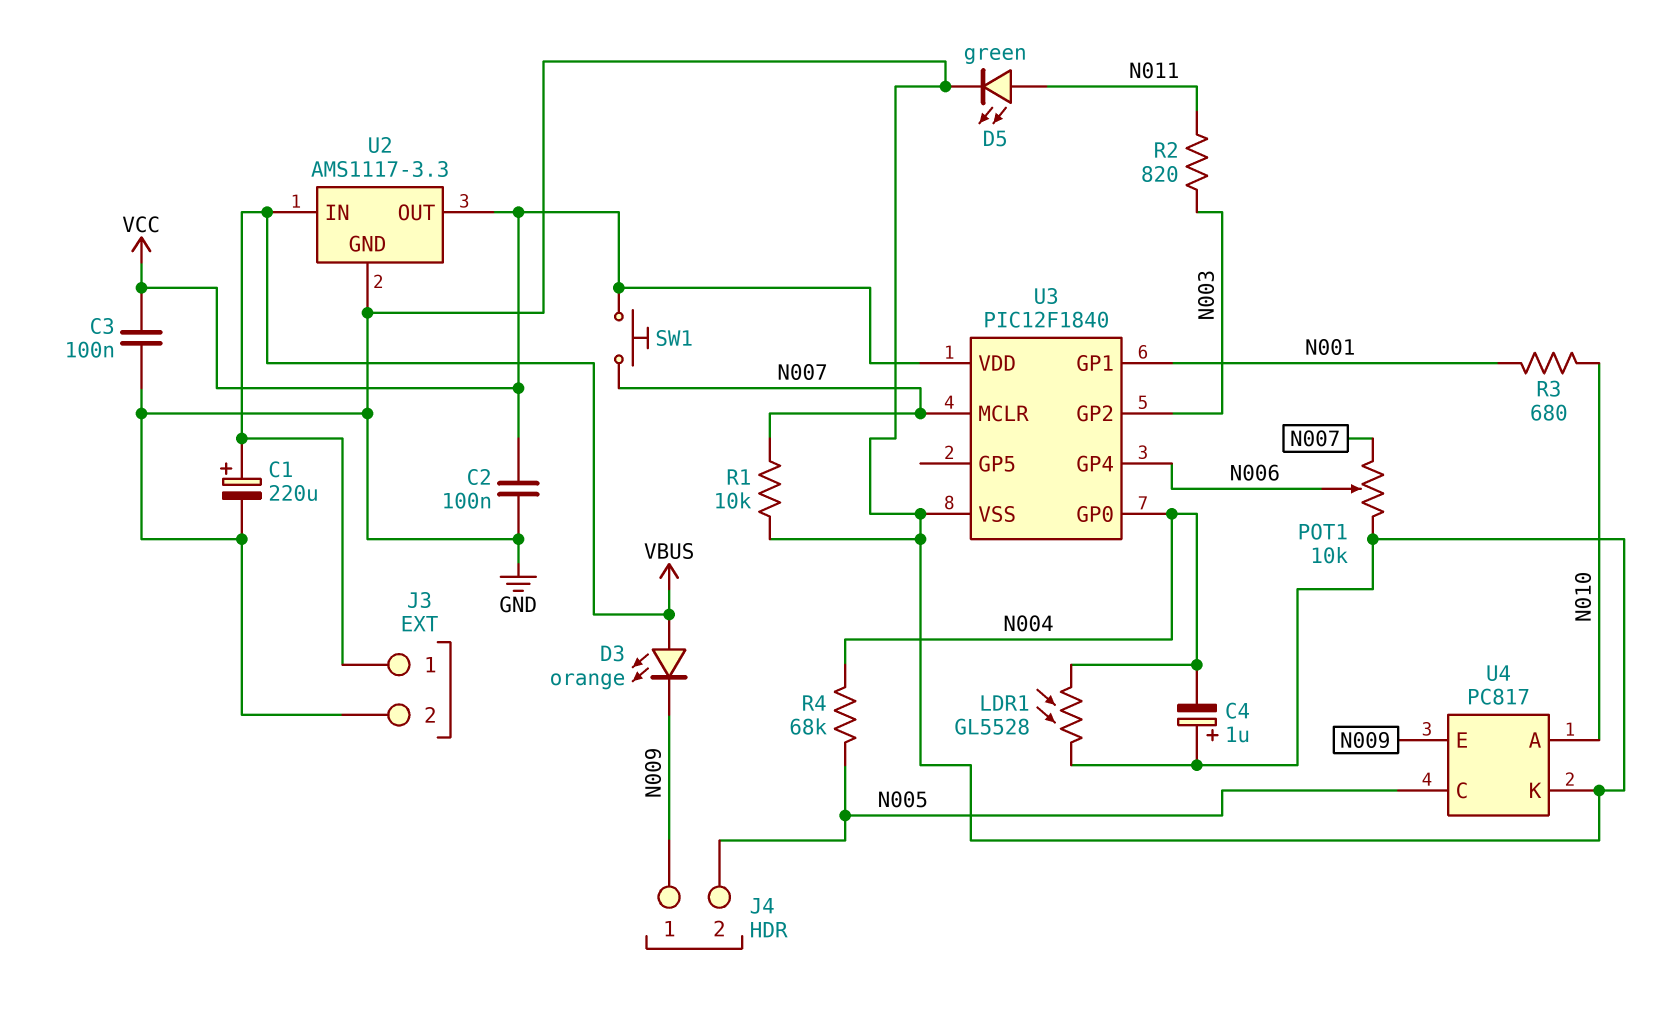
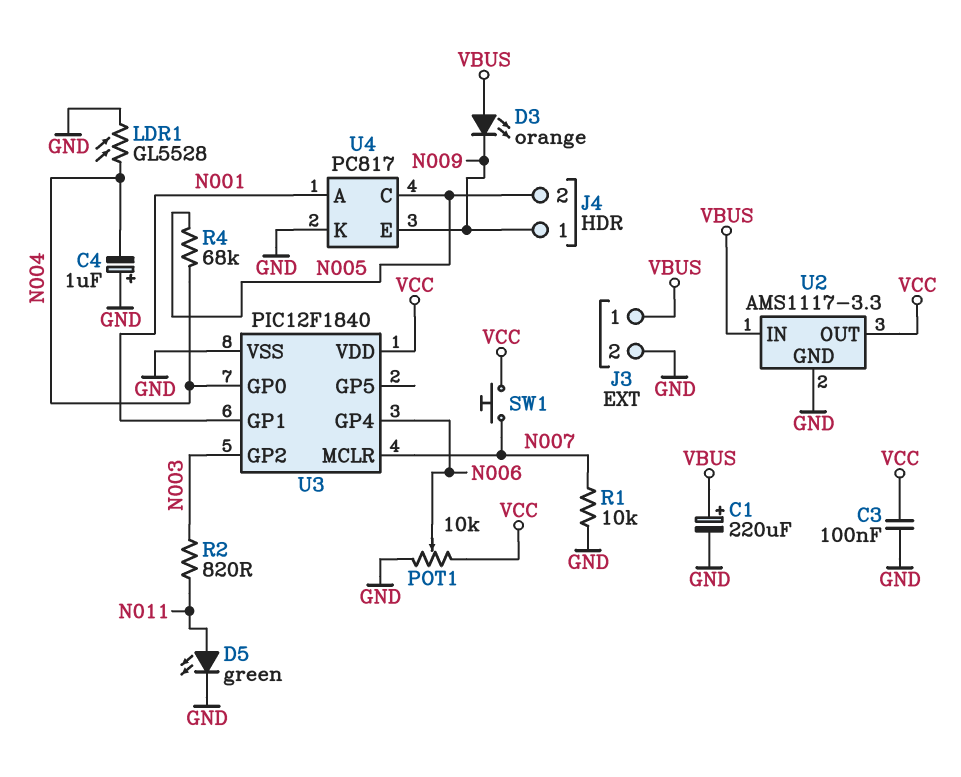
C2: 100nF (GND, VCC) -> none
POT1: 10k (GND, N007, wiper N006) -> 10k (GND, VCC, wiper N006)
R3: 680 (N001, N010) -> none
U4 pin A: N010 -> N001

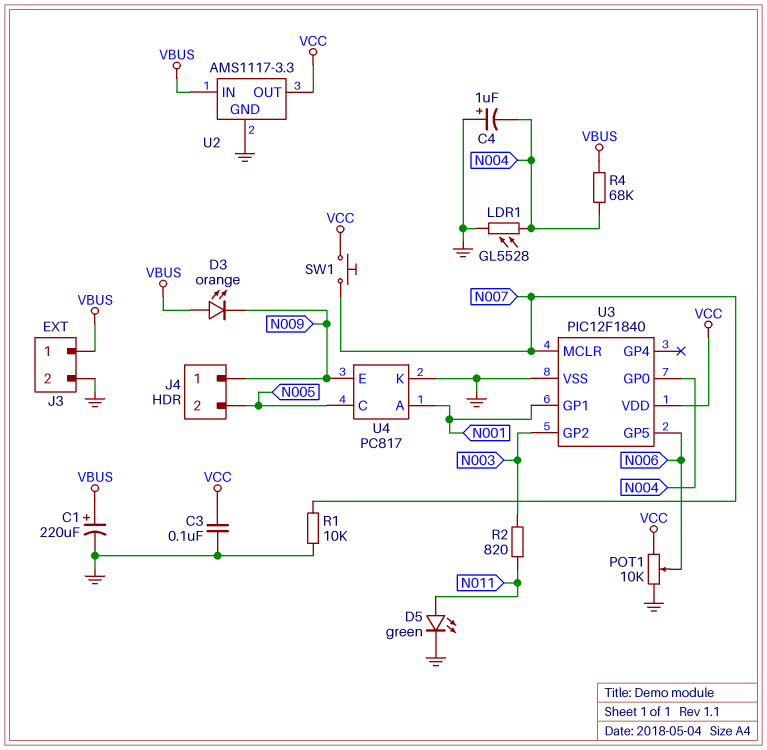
R4: 68k (N004, N005) -> 68k (N004, VBUS)
U3 pin GP4: N006 -> none
U3 pin GP5: none -> N006

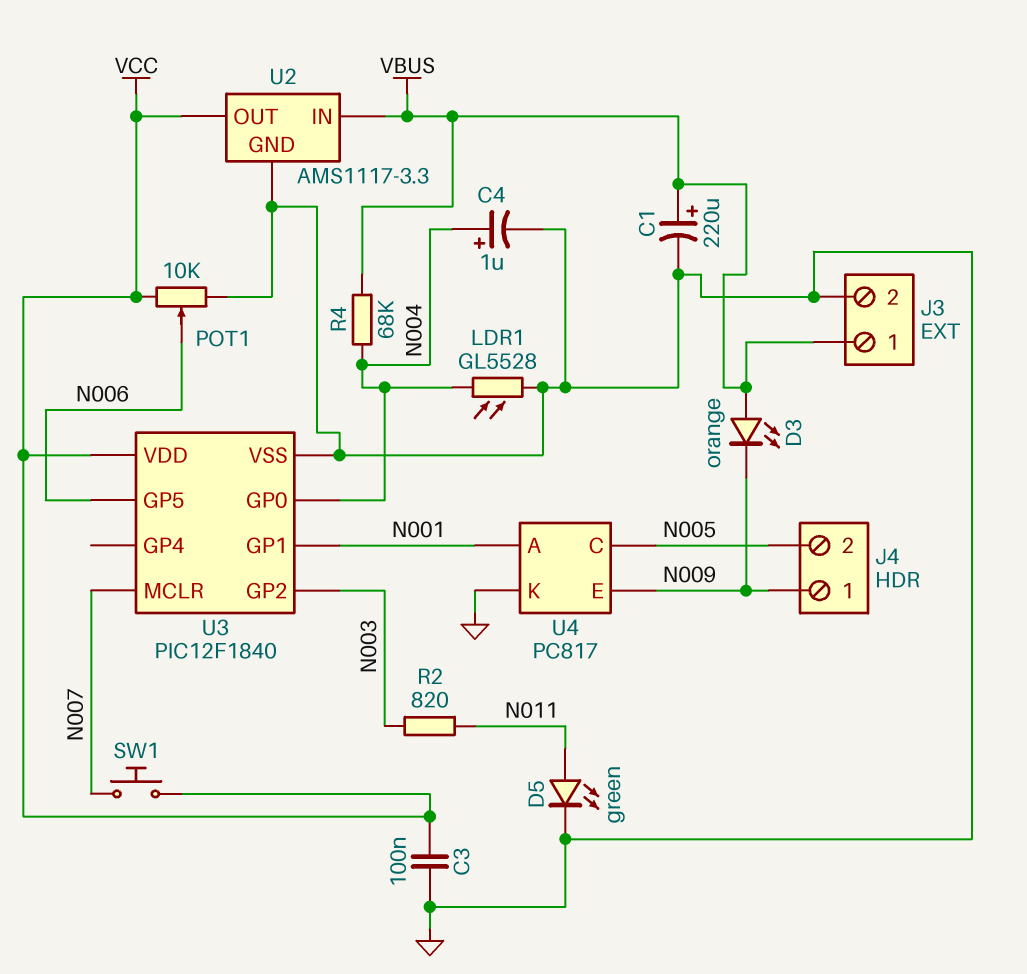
C4: 1uF (plus GND, minus N004) -> 1uF (plus N004, minus GND)
R1: 10k (GND, N007) -> none

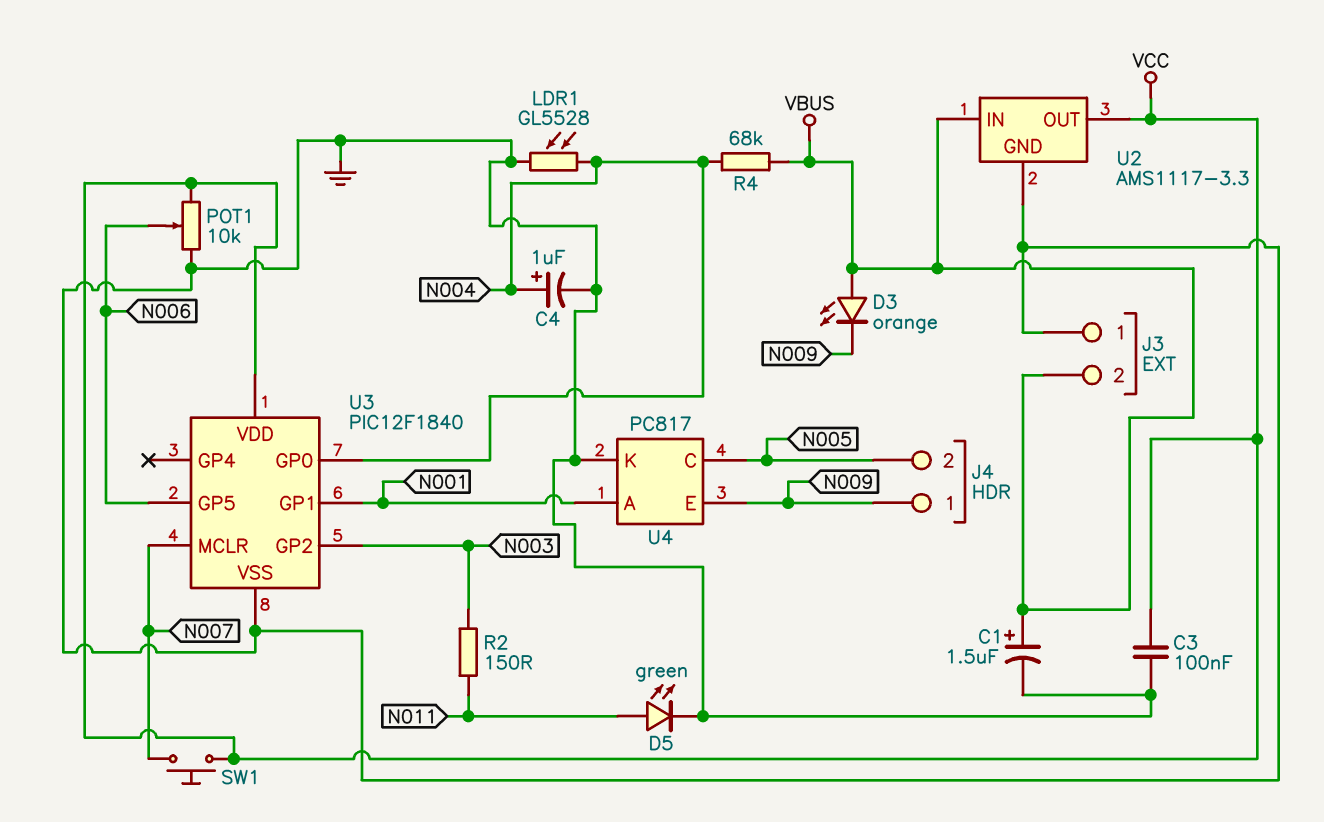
C1: 220uF (plus VBUS, minus GND) -> 1.5uF (plus VBUS, minus GND)
J3 pin 1: VBUS -> GND
J3 pin 2: GND -> VBUS
R2: 820 (N003, N011) -> 150 (N003, N011)

